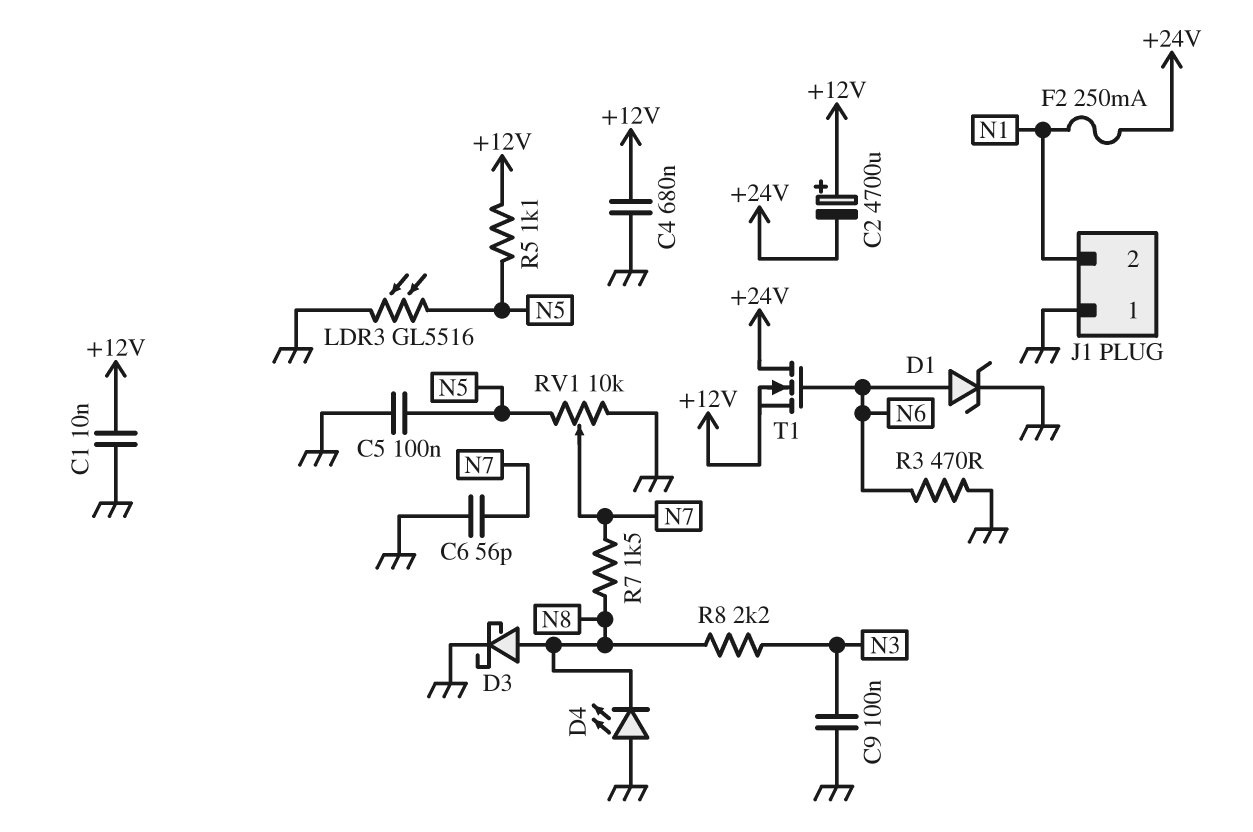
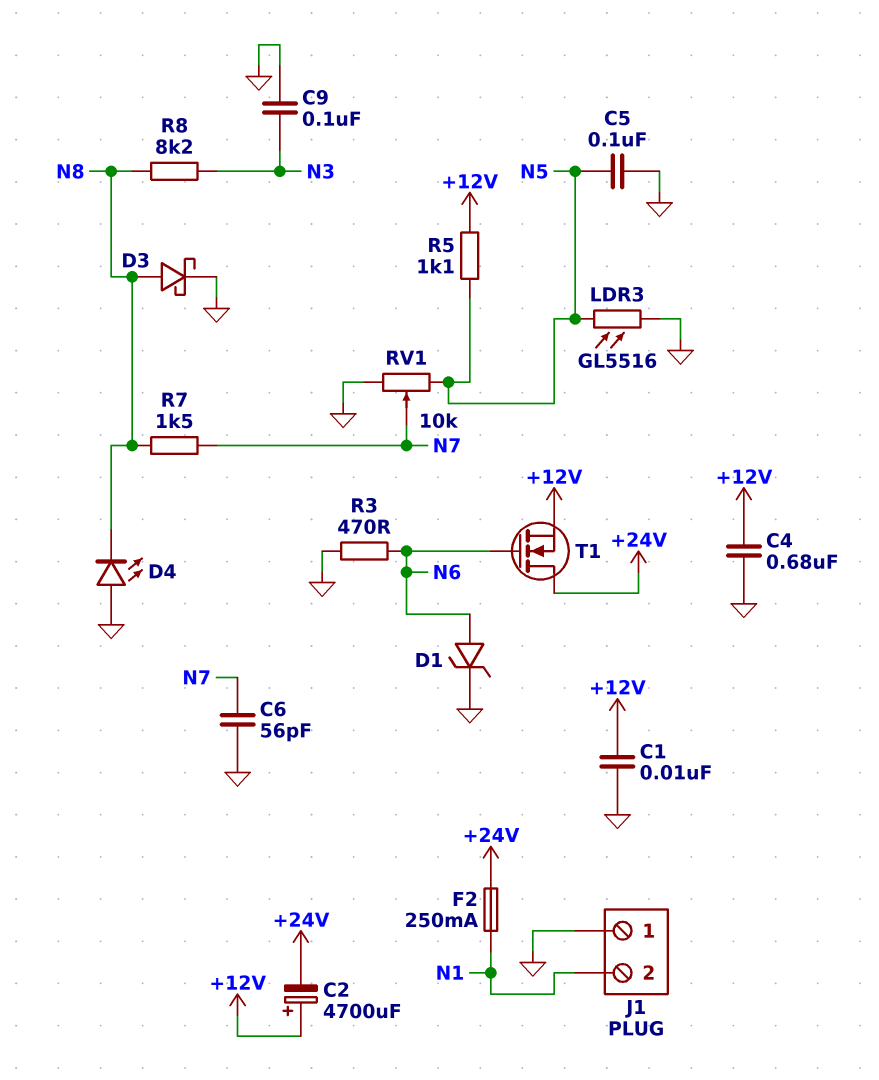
R8: 2.2k (N3, N8) -> 8.2k (N3, N8)

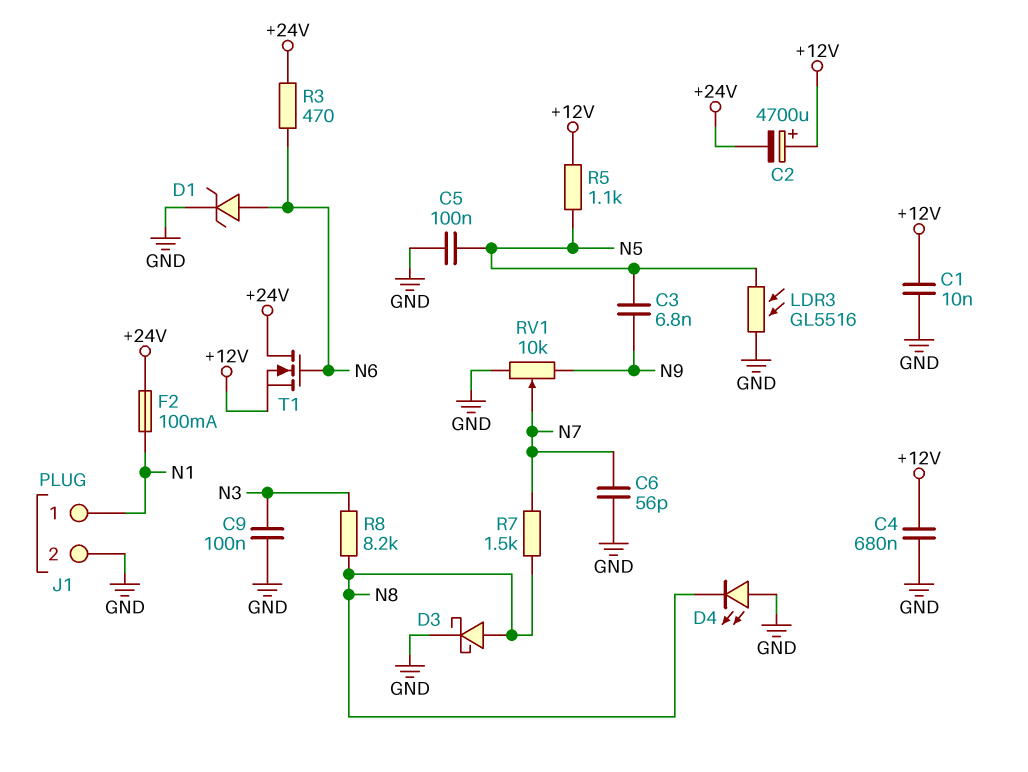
C3: none -> 6.8nF (N5, N9)
F2: 250mA (+24V, N1) -> 100mA (+24V, N1)
J1 pin 1: GND -> N1
J1 pin 2: N1 -> GND
R3: 470 (GND, N6) -> 470 (+24V, N6)
RV1: 10k (GND, N5, wiper N7) -> 10k (GND, N9, wiper N7)

